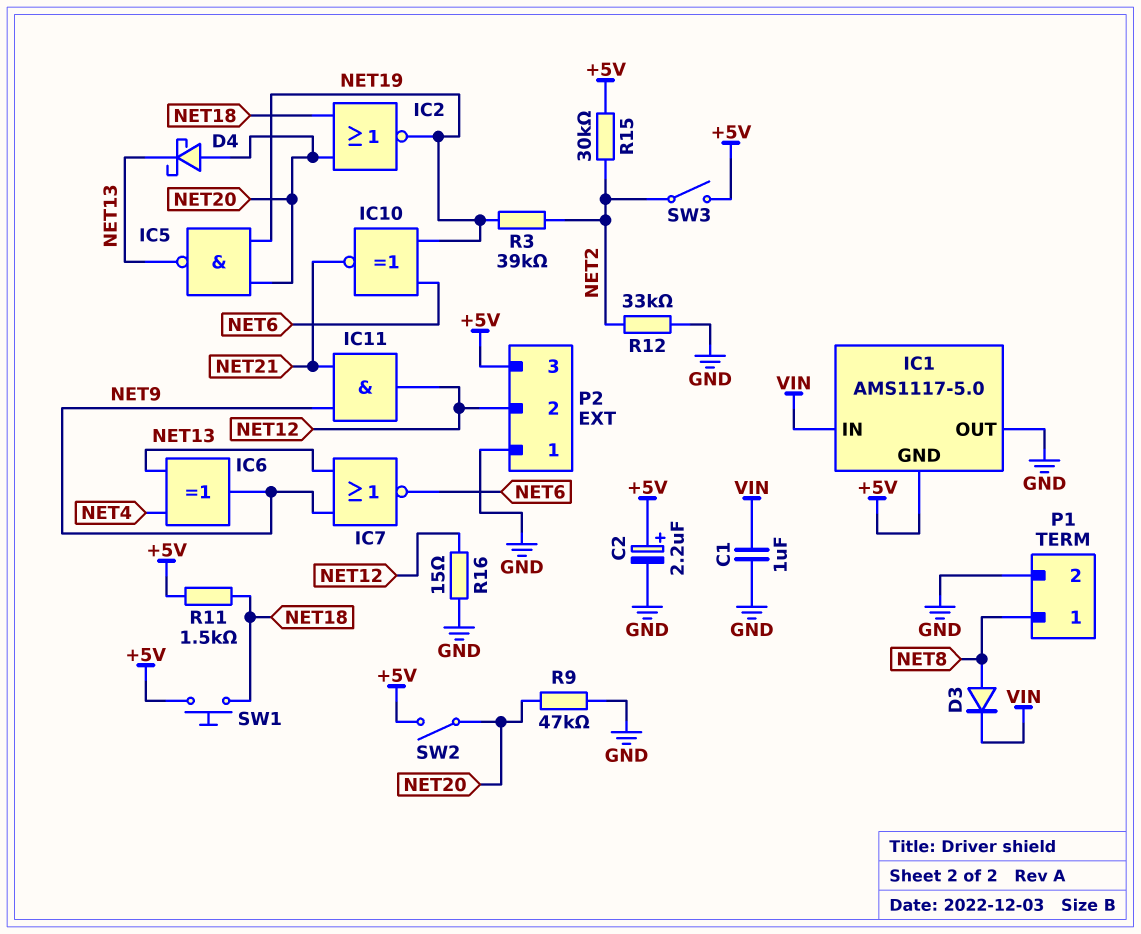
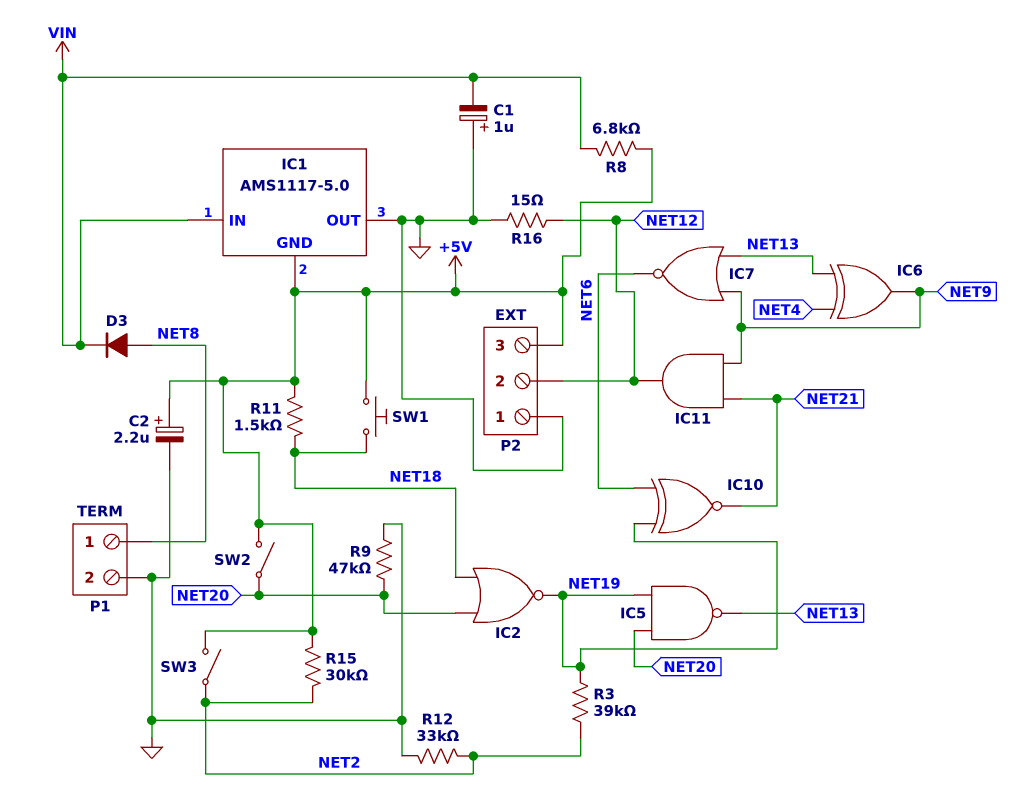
C1: 1uF (GND, VIN) -> 1uF (plus GND, minus VIN)
D4: schottky (A NET20, K NET13) -> none
R8: none -> 6.8k (+5V, VIN)

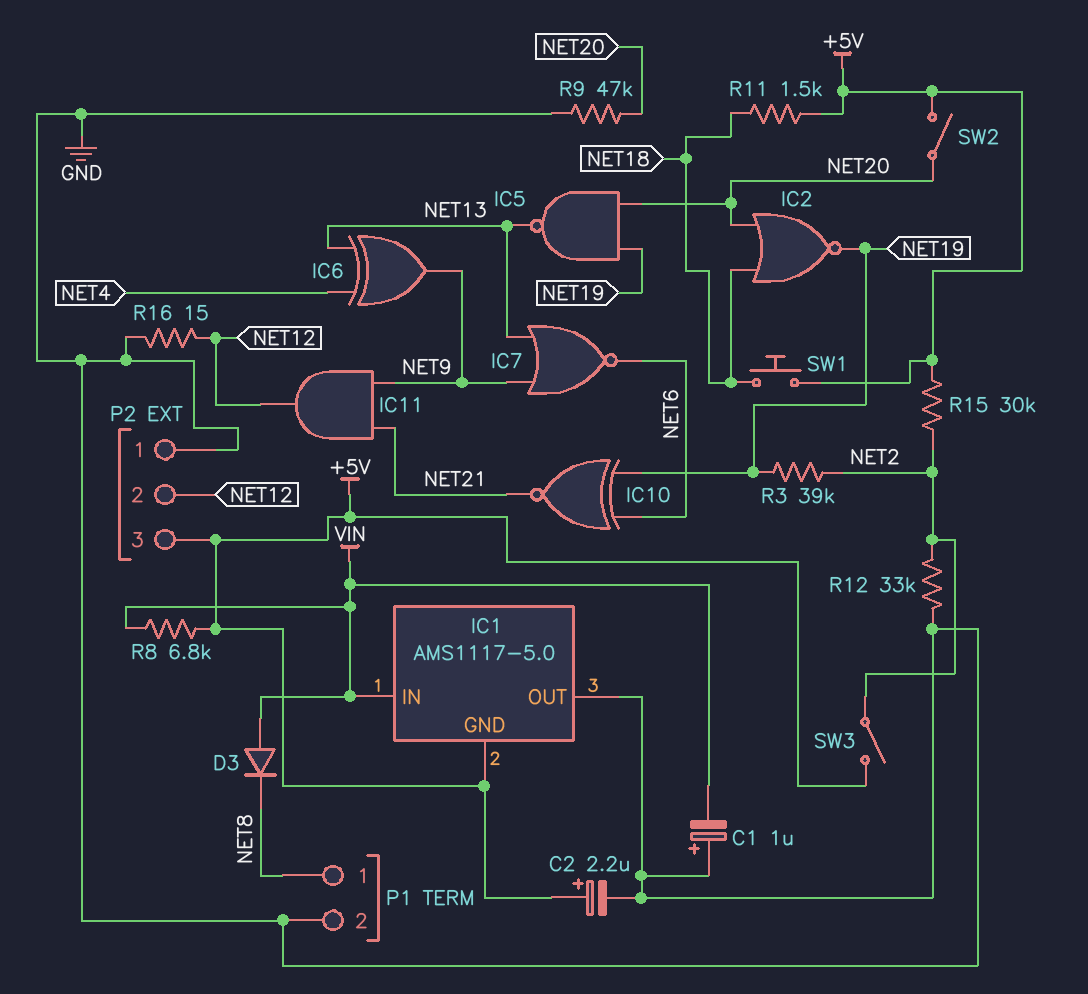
D3: diode (A NET8, K VIN) -> diode (A VIN, K NET8)

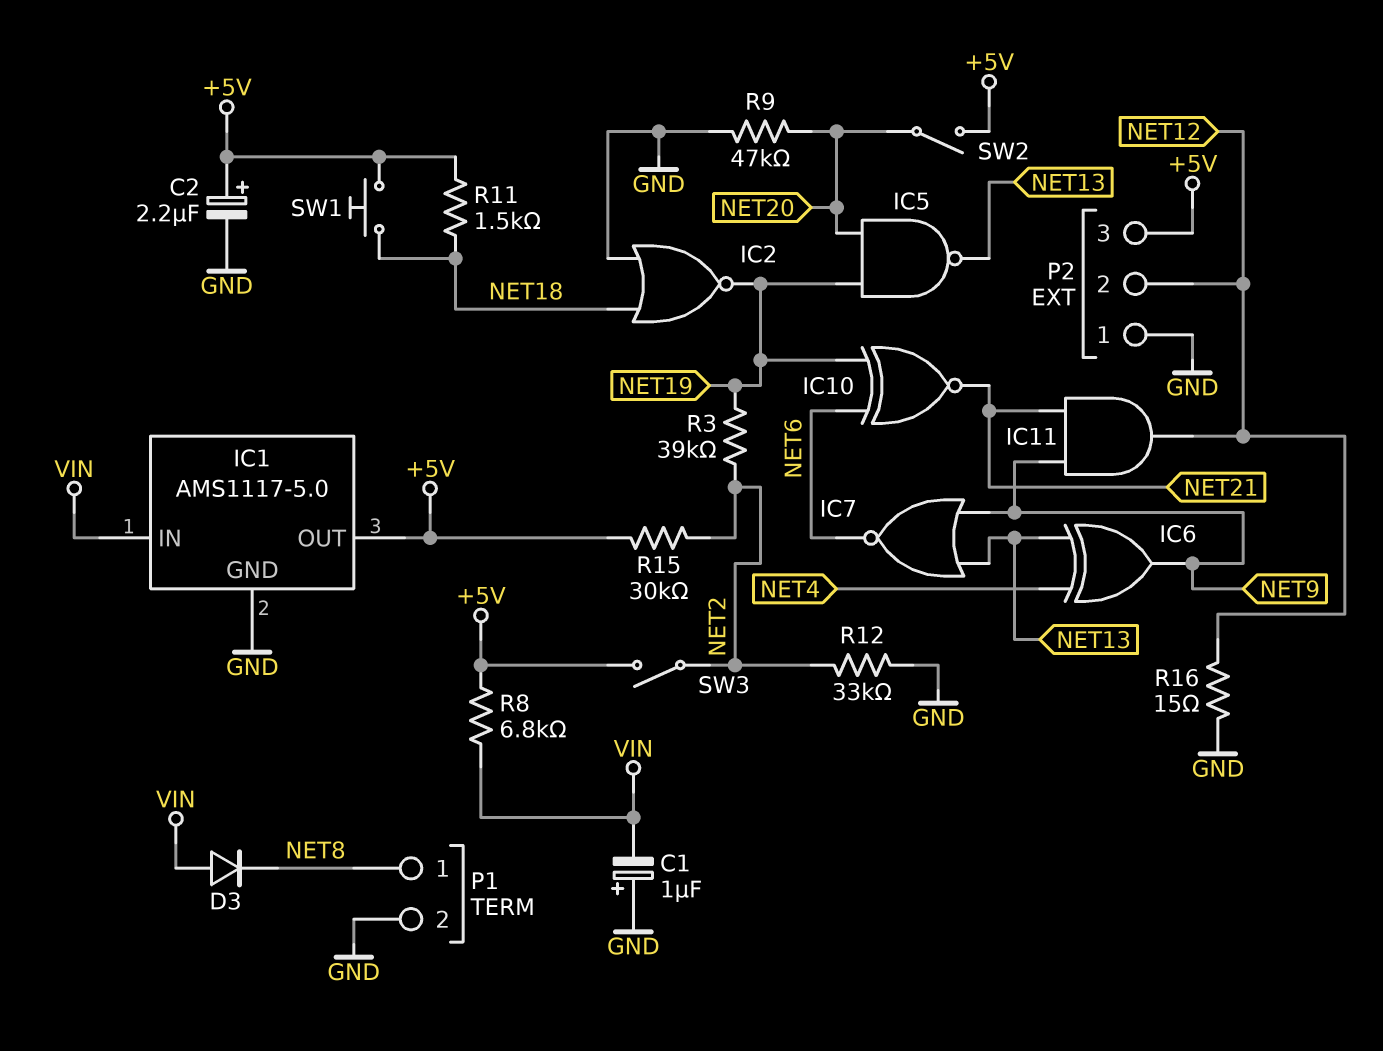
IC1 pin GND: +5V -> GND
IC1 pin OUT: GND -> +5V
IC2: NOR (in NET18, in NET20, out NET19) -> NOR (in GND, in NET18, out NET19)

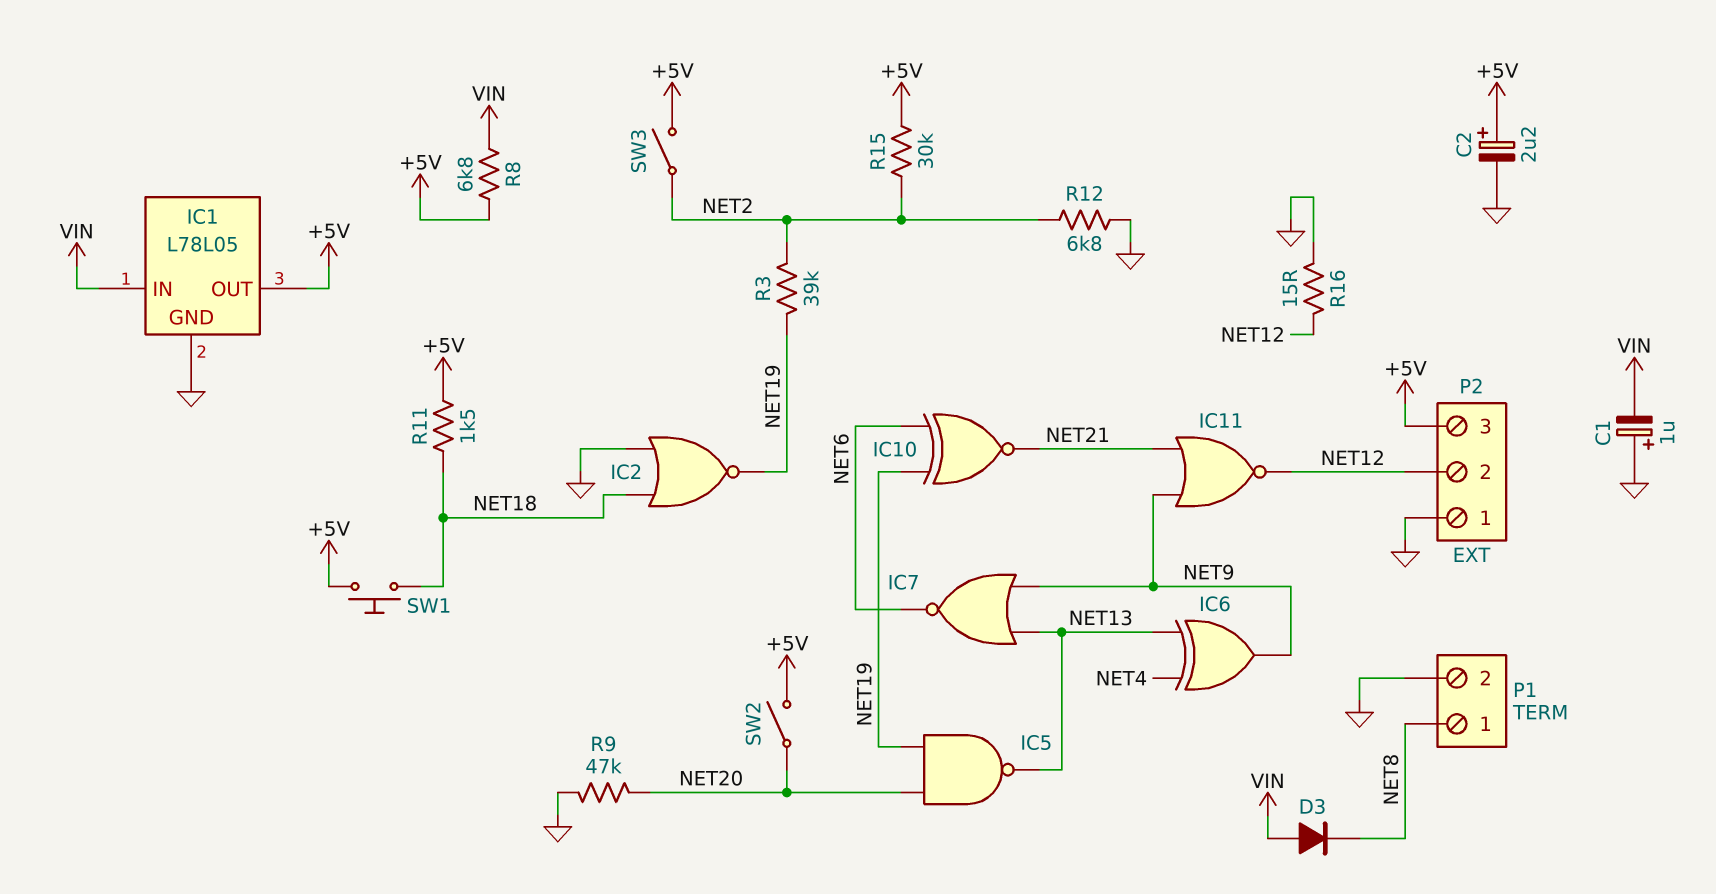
IC1: AMS1117-5.0 -> L78L05
IC11: AND (in NET9, in NET21, out NET12) -> NOR (in NET9, in NET21, out NET12)
R12: 33k (GND, NET2) -> 6.8k (GND, NET2)

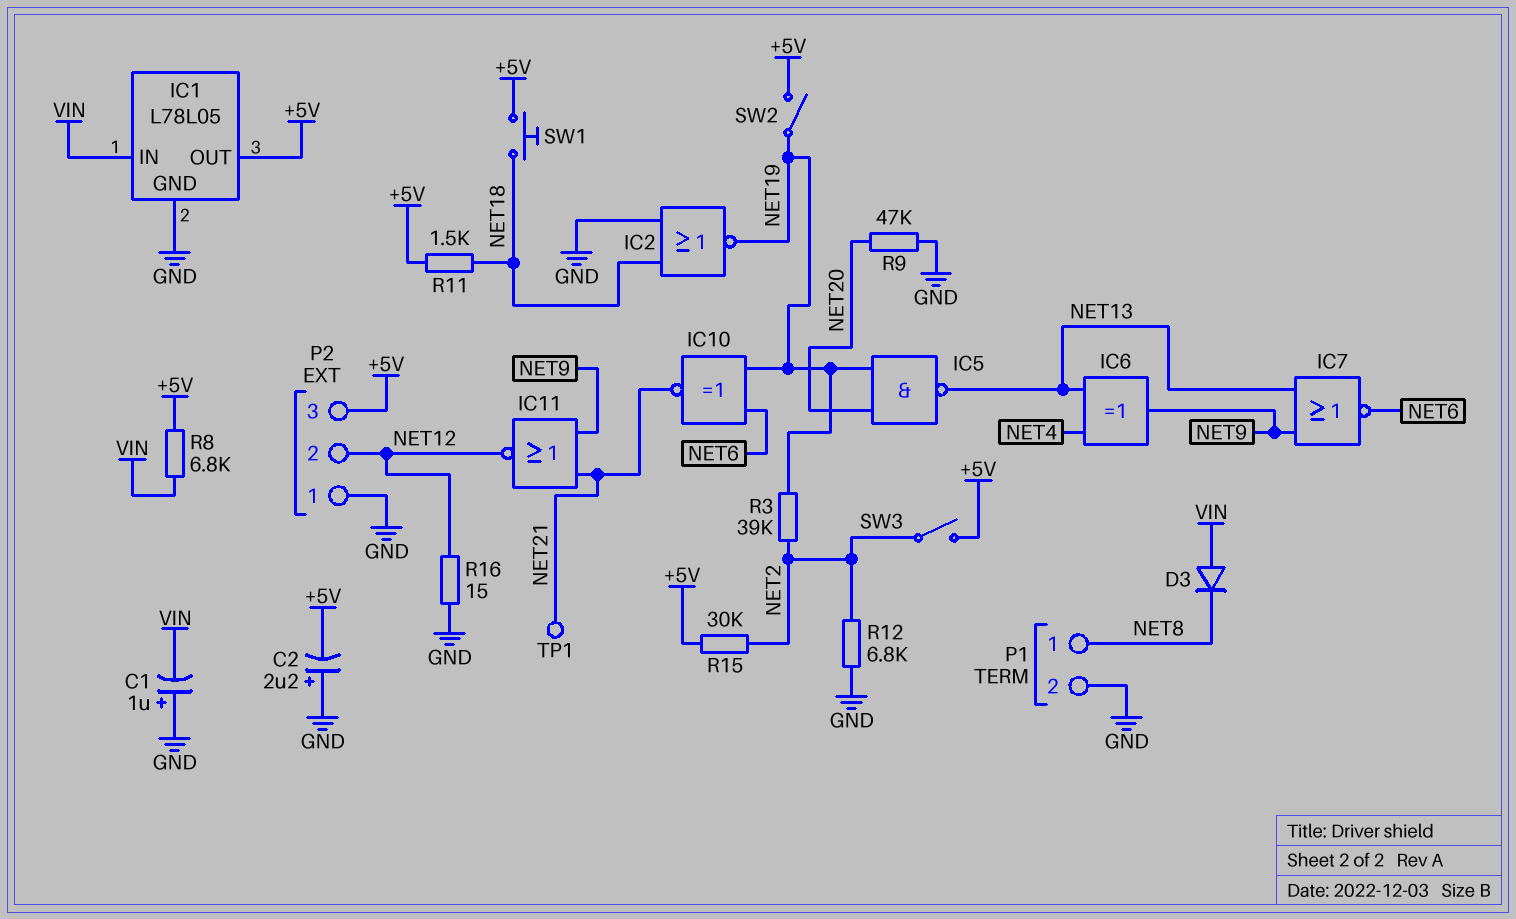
C2: 2.2uF (plus +5V, minus GND) -> 2.2uF (plus GND, minus +5V)
SW2: switch (+5V, NET20) -> switch (+5V, NET19)
TP1: none -> test point (NET21)

